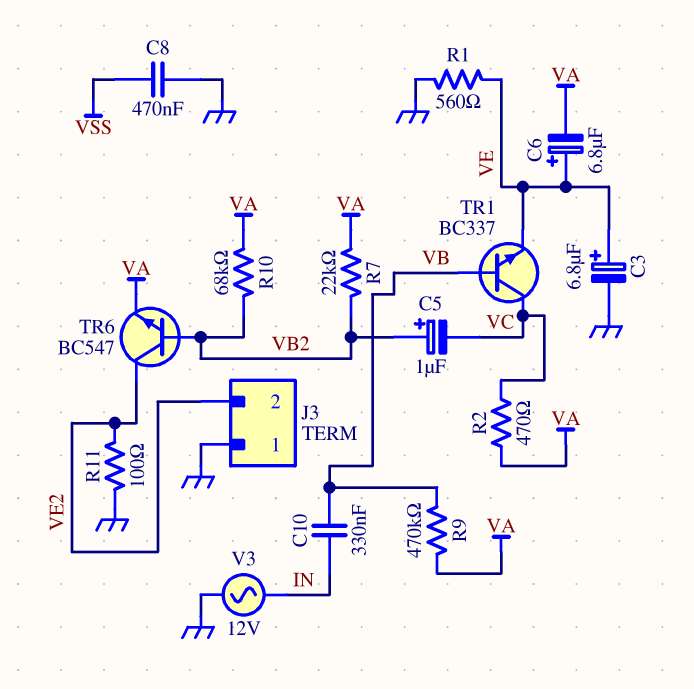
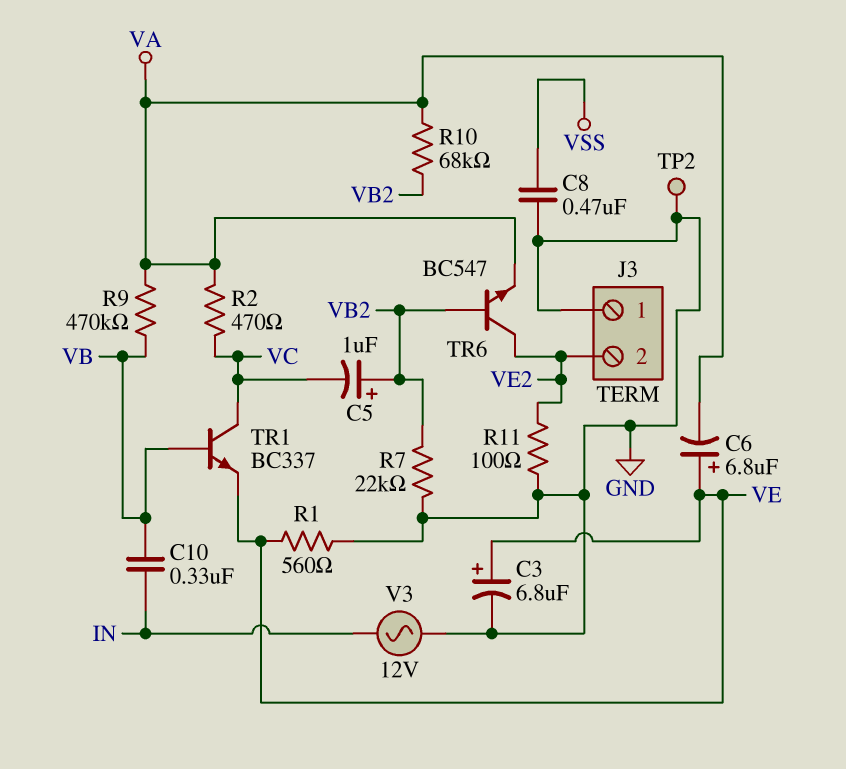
R7: 22k (VA, VB2) -> 22k (GND, VB2)
TP2: none -> test point (GND)

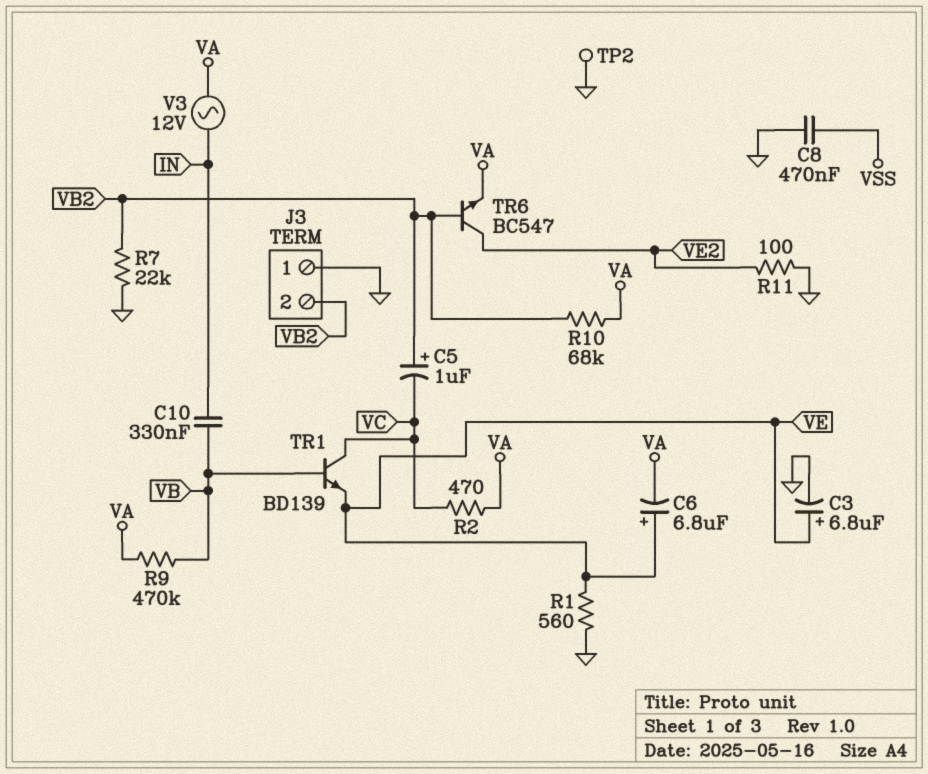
J3 pin 2: VE2 -> VB2
TR1: NPN BC337 (B VB, C VC, E VE) -> NPN BD139 (B VB, C VC, E VE)
V3: AC 12V (GND, IN) -> AC 12V (IN, VA)

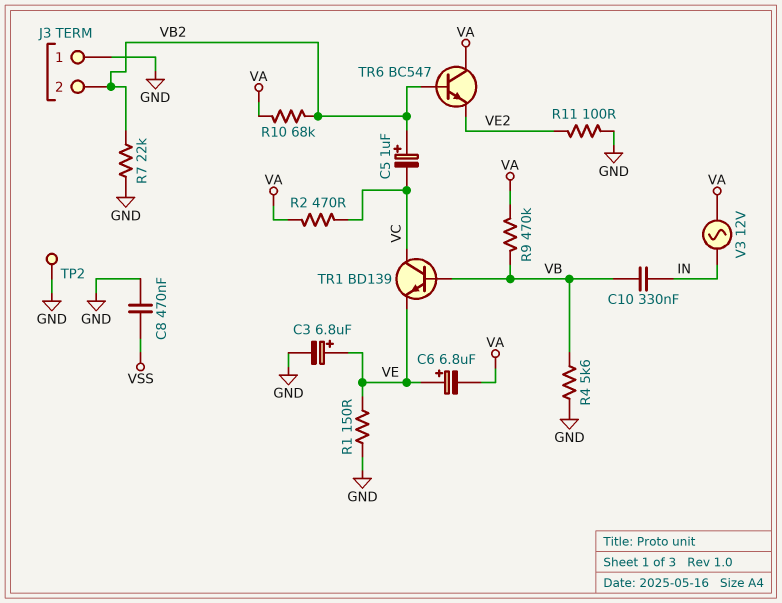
R1: 560 (GND, VE) -> 150 (GND, VE)
R4: none -> 5.6k (GND, VB)
TR6: NPN BC547 (B VB2, C VE2, E VA) -> NPN BC547 (B VB2, C VA, E VE2)

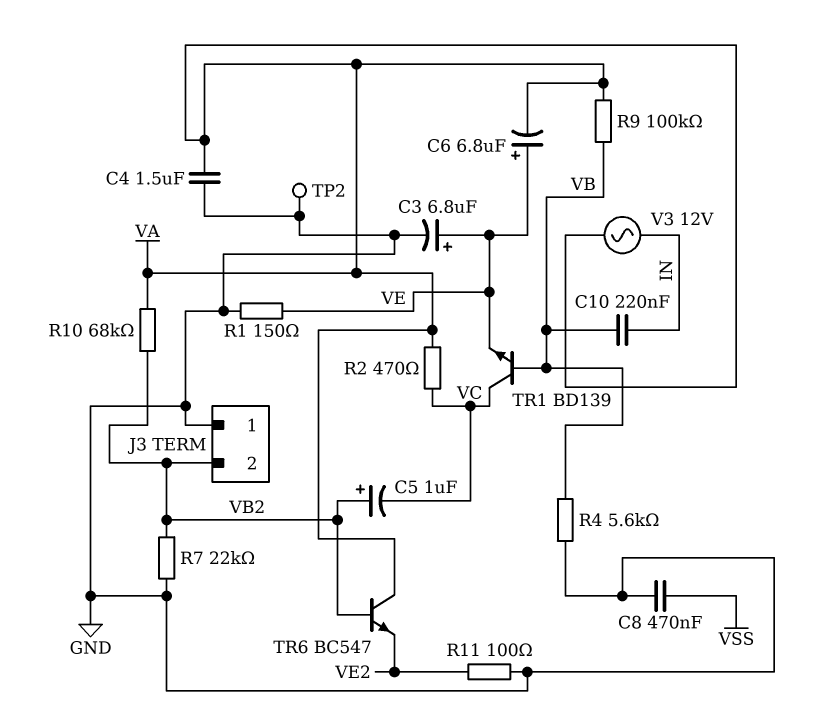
C4: none -> 1.5uF (GND, VA)
C10: 330nF (IN, VB) -> 220nF (IN, VB)
R9: 470k (VA, VB) -> 100k (VA, VB)

